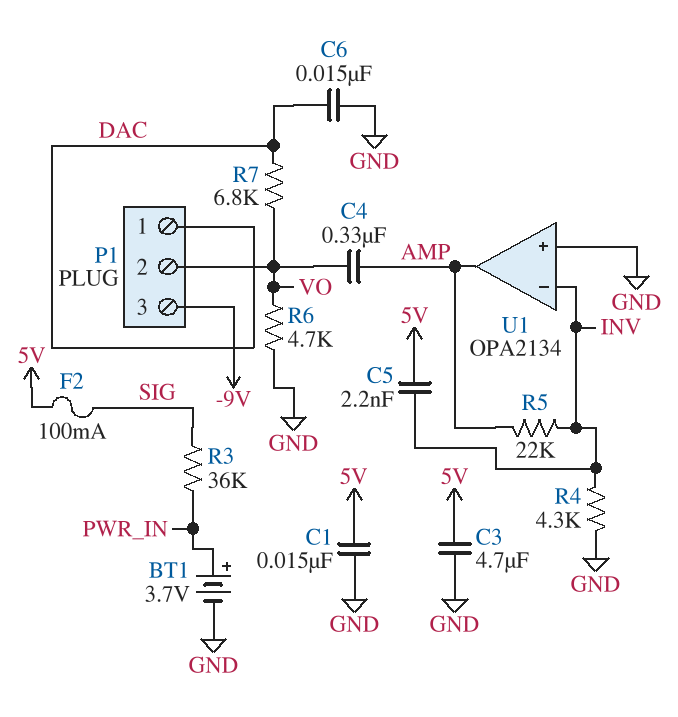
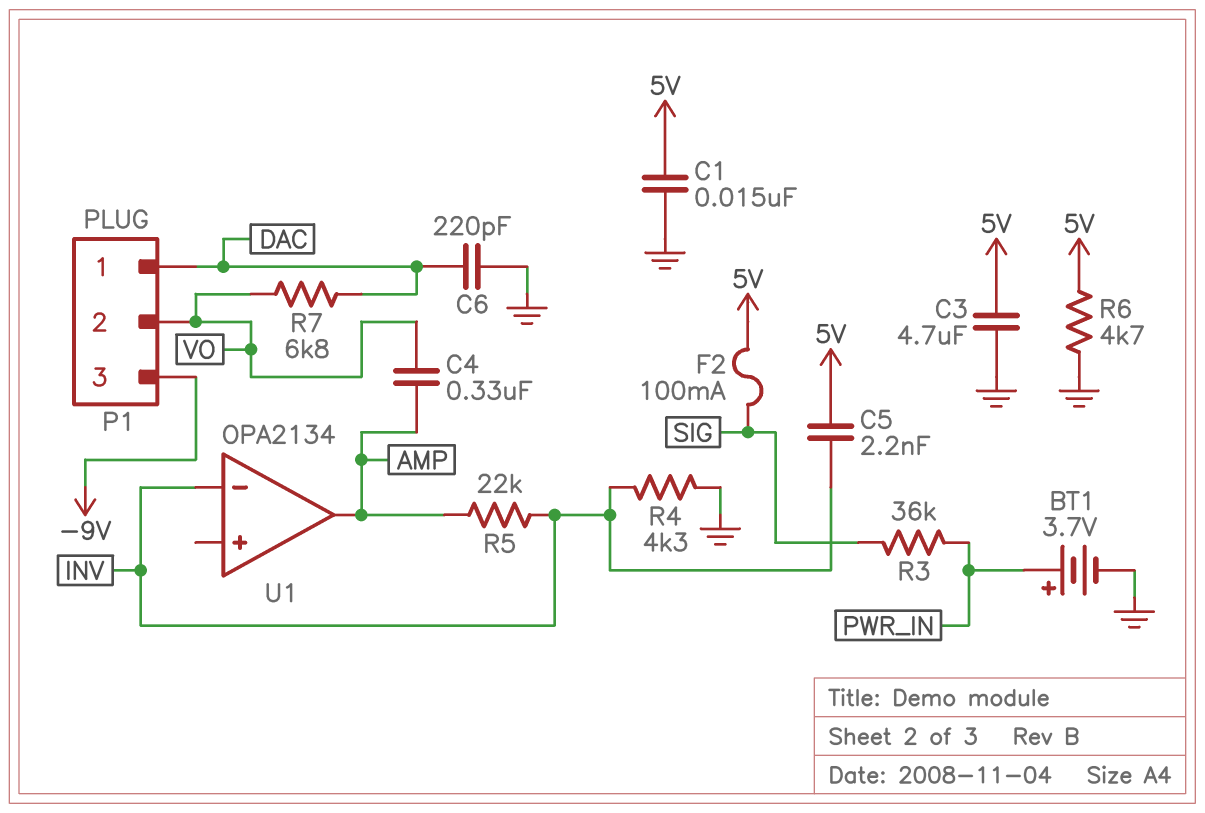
C6: 15nF (DAC, GND) -> 220pF (DAC, GND)
R6: 4.7k (GND, VO) -> 4.7k (5V, GND)
U1 pin in+: GND -> none

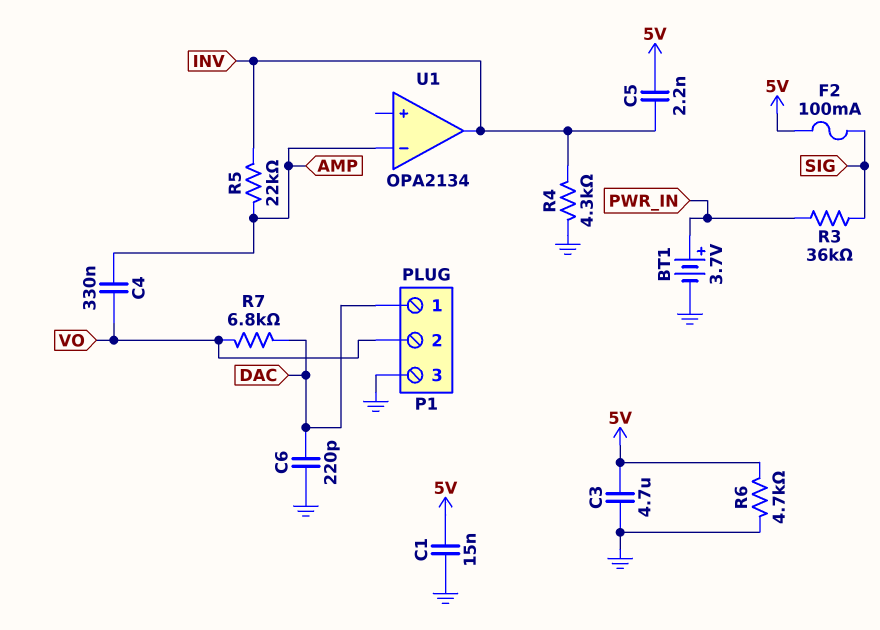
P1 pin 3: -9V -> GND
U1 pin in-: INV -> AMP
U1 pin out: AMP -> INV

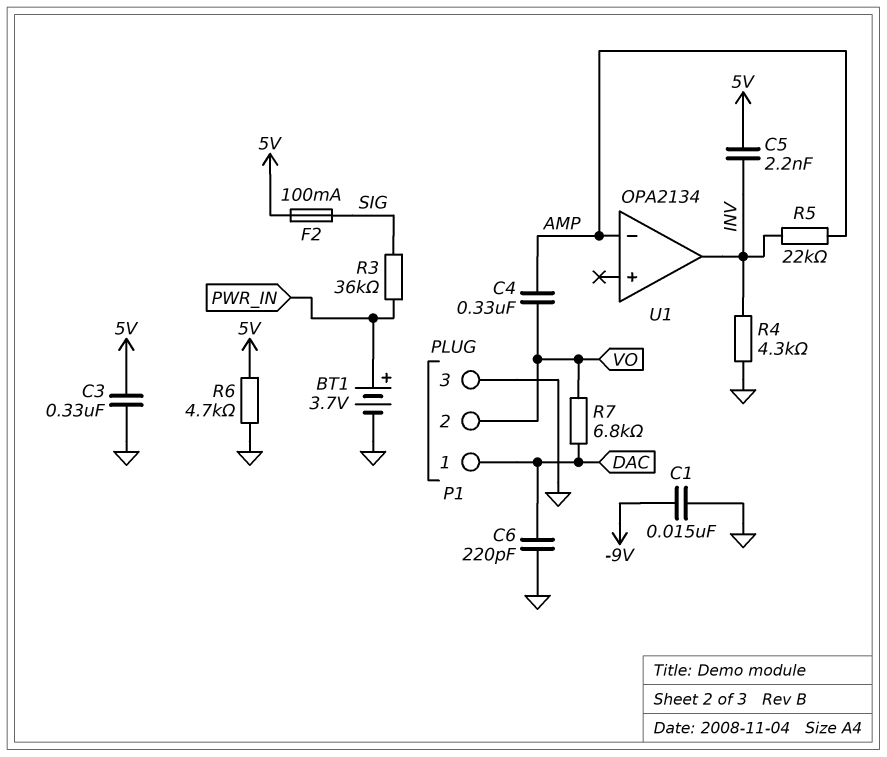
C1: 15nF (5V, GND) -> 15nF (-9V, GND)
C3: 4.7uF (5V, GND) -> 330nF (5V, GND)

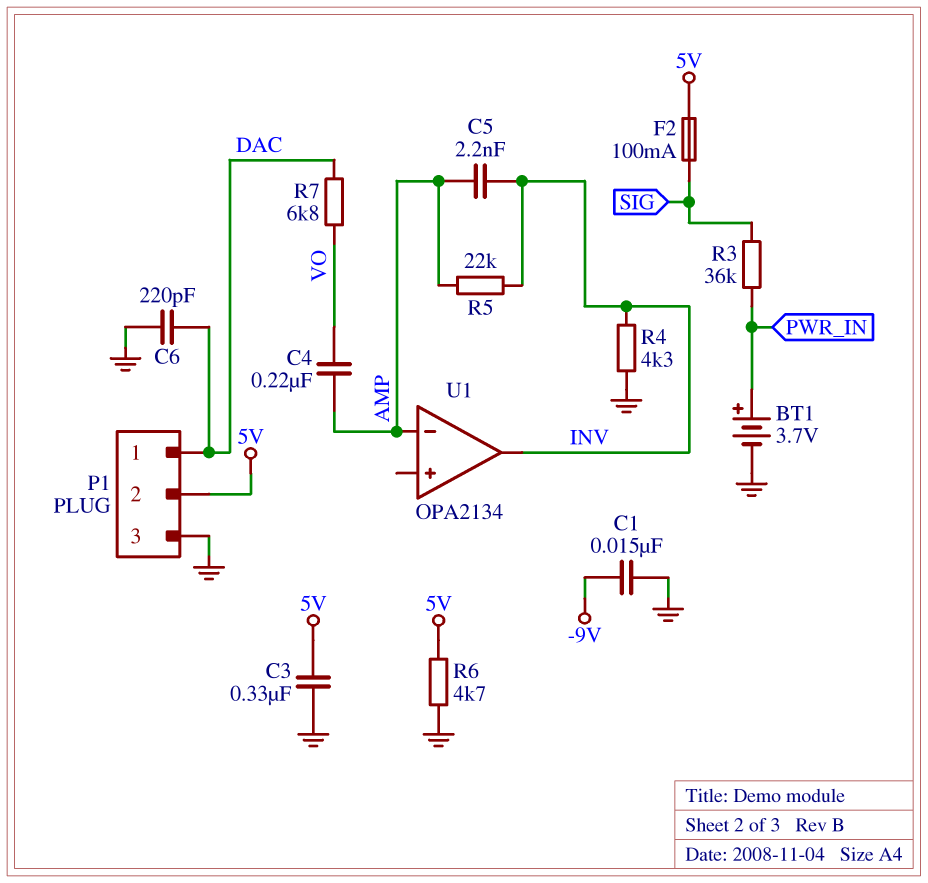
C4: 330nF (AMP, VO) -> 220nF (AMP, VO)
C5: 2.2nF (5V, INV) -> 2.2nF (AMP, INV)
P1 pin 2: VO -> 5V

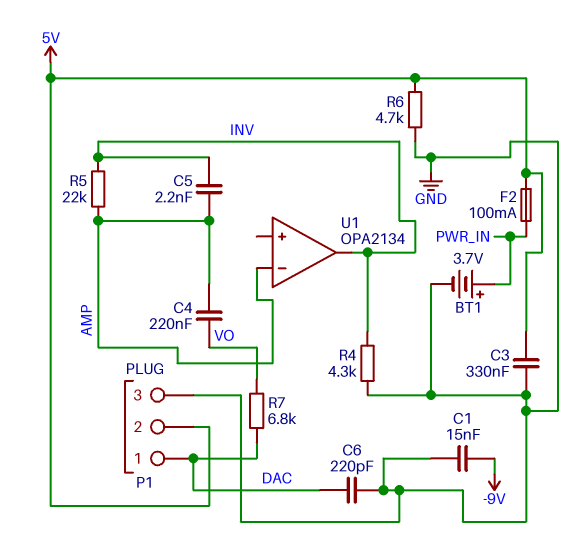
F2: 100mA (5V, SIG) -> 100mA (5V, PWR_IN)
R3: 36k (PWR_IN, SIG) -> none

